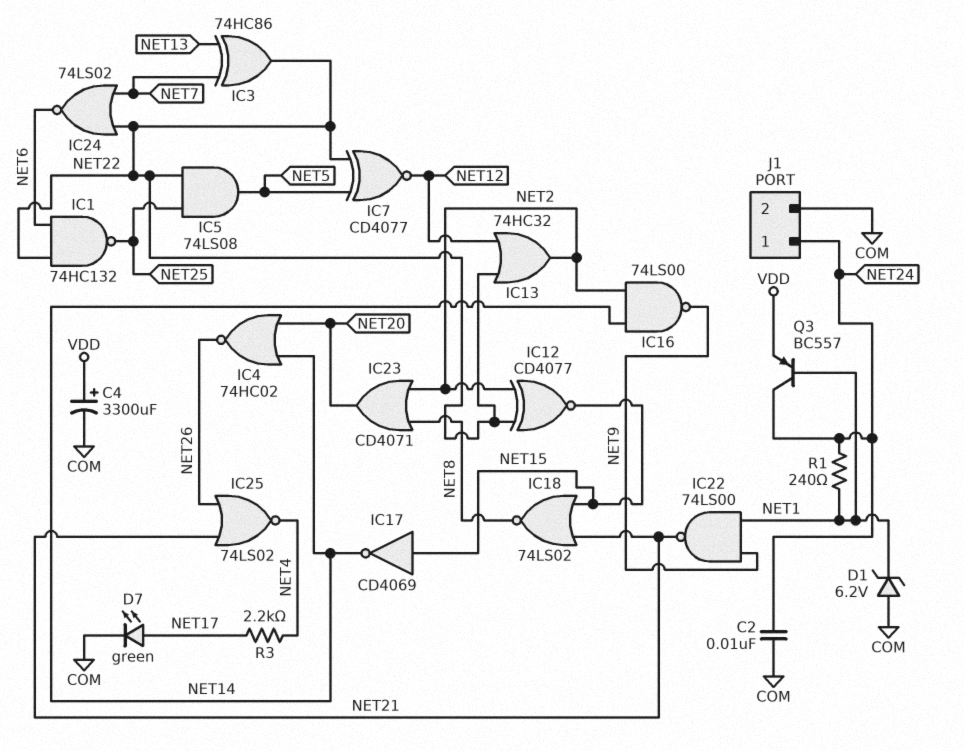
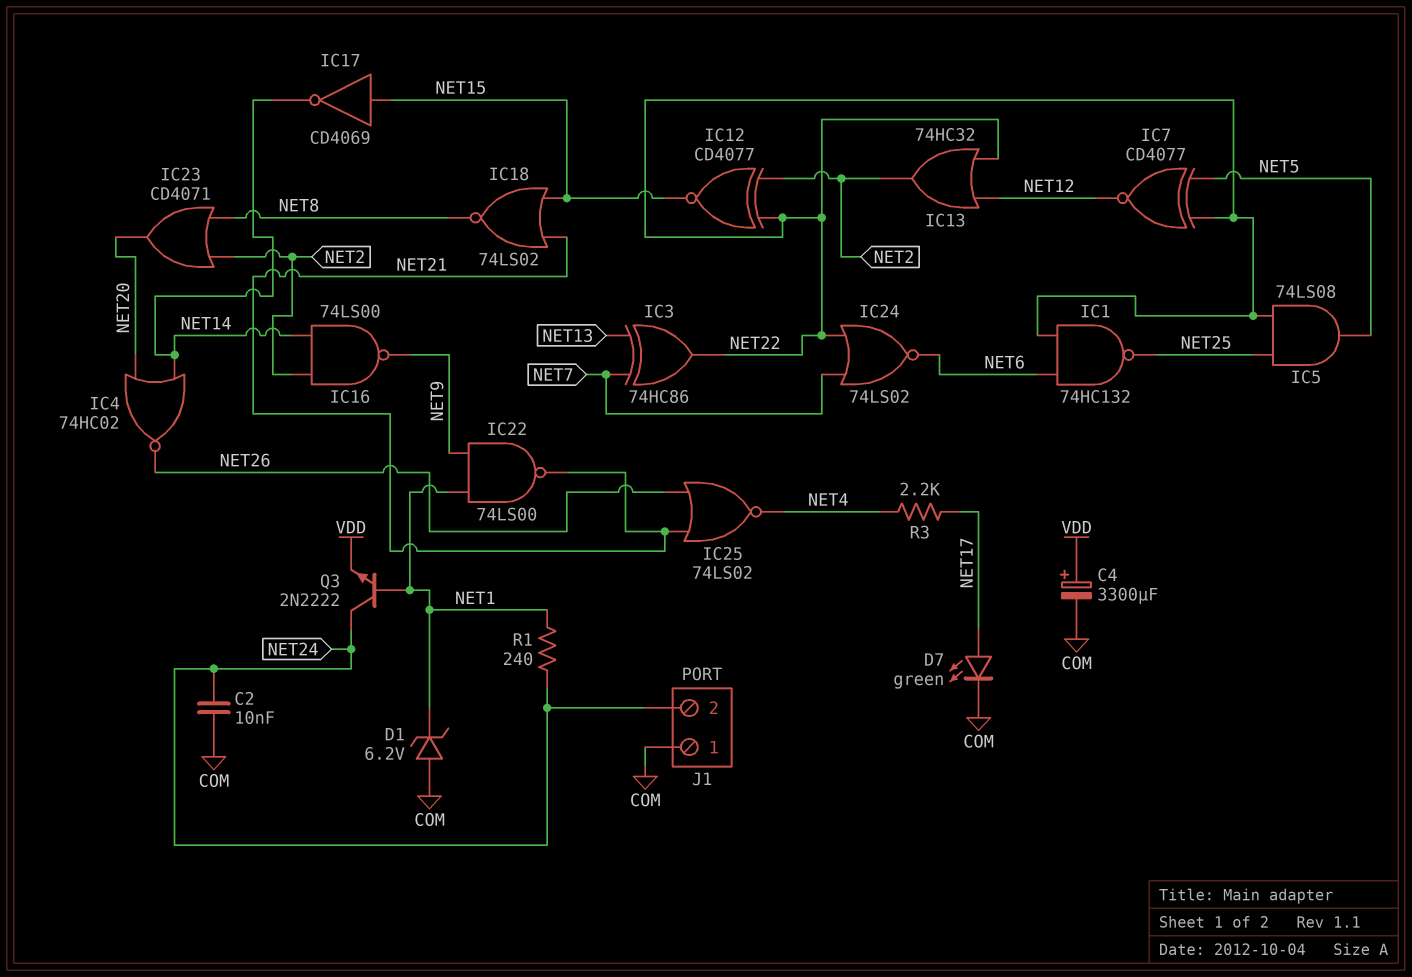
J1 pin 1: NET24 -> COM
J1 pin 2: COM -> NET24
Q3: PNP BC557 (B NET1, C NET24, E VDD) -> NPN 2N2222 (B NET1, C NET24, E VDD)

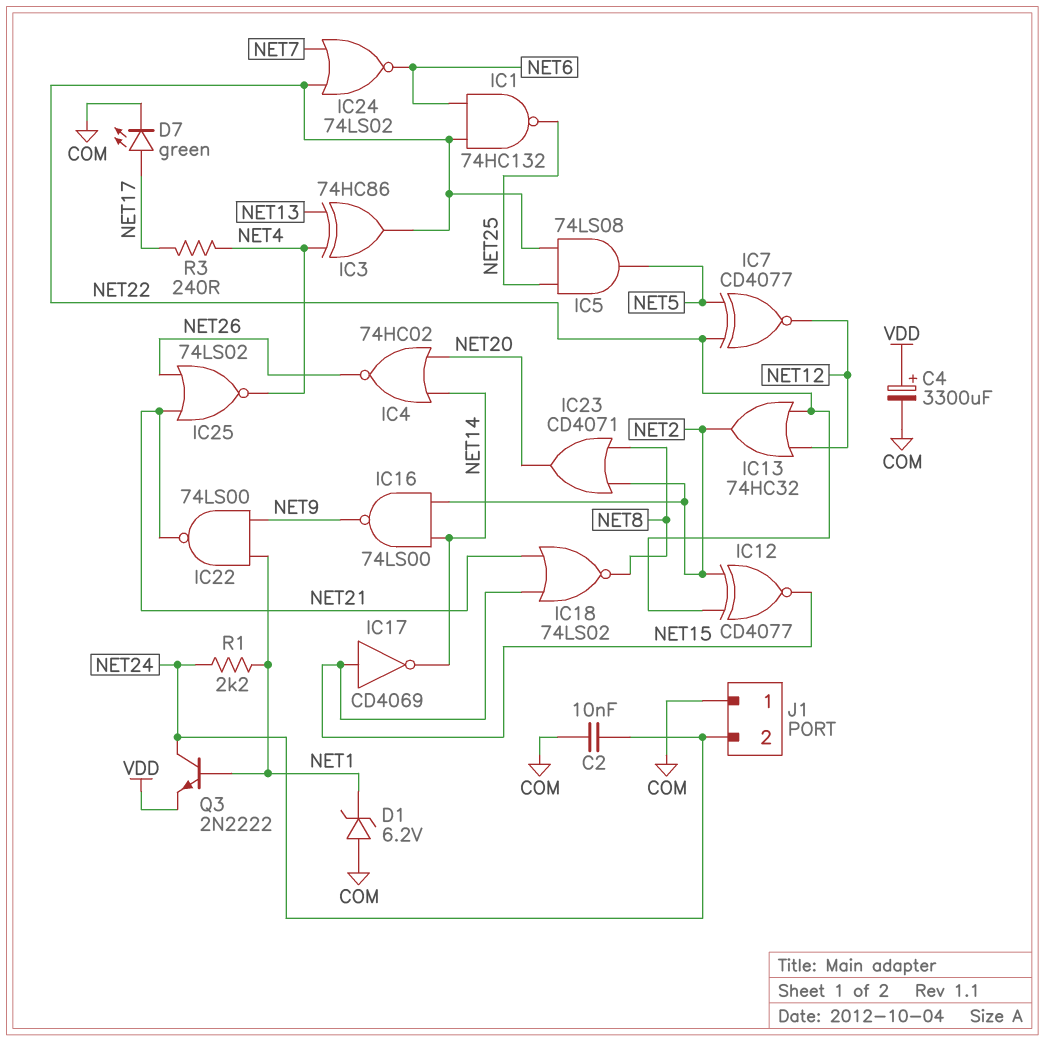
IC3: XOR 74HC86 (in NET7, in NET13, out NET22) -> XOR 74HC86 (in NET4, in NET13, out NET22)
R1: 240 (NET1, NET24) -> 2.2k (NET1, NET24)
R3: 2.2k (NET4, NET17) -> 240 (NET4, NET17)

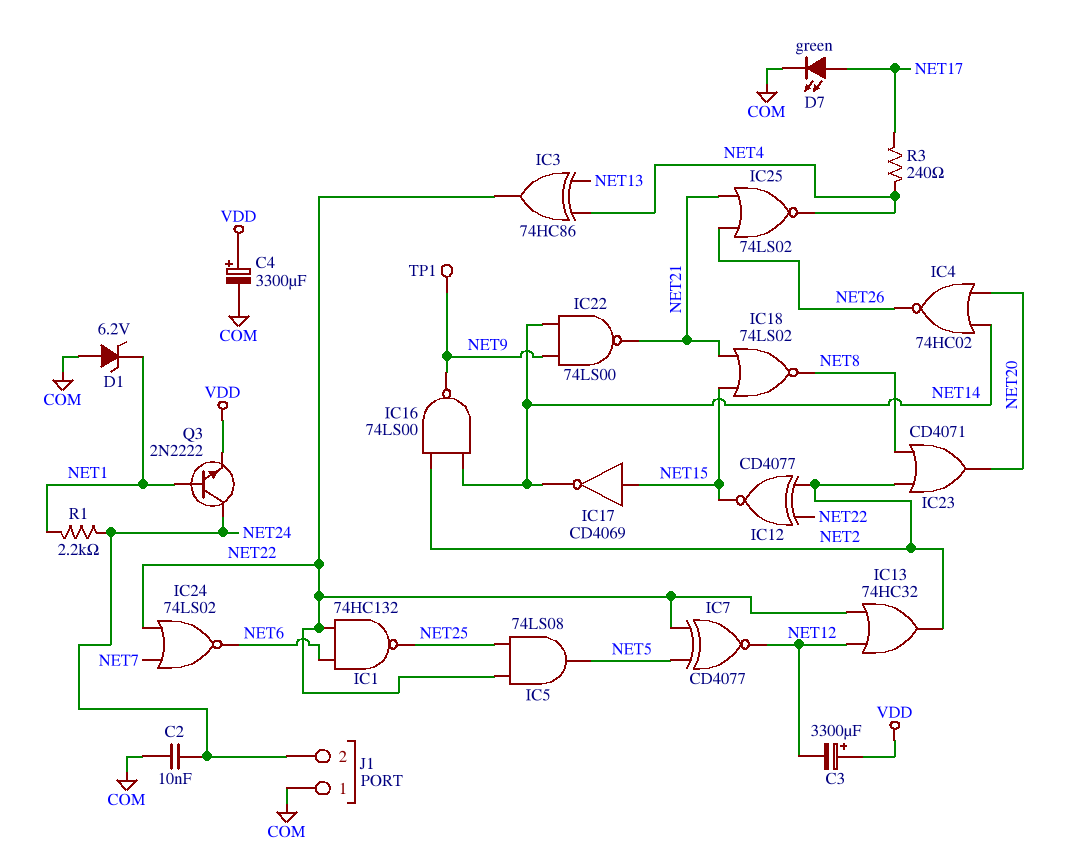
C3: none -> 3300uF (plus VDD, minus NET12)
IC22: NAND 74LS00 (in NET1, in NET9, out NET21) -> NAND 74LS00 (in NET9, in NET14, out NET21)
TP1: none -> test point (NET9)

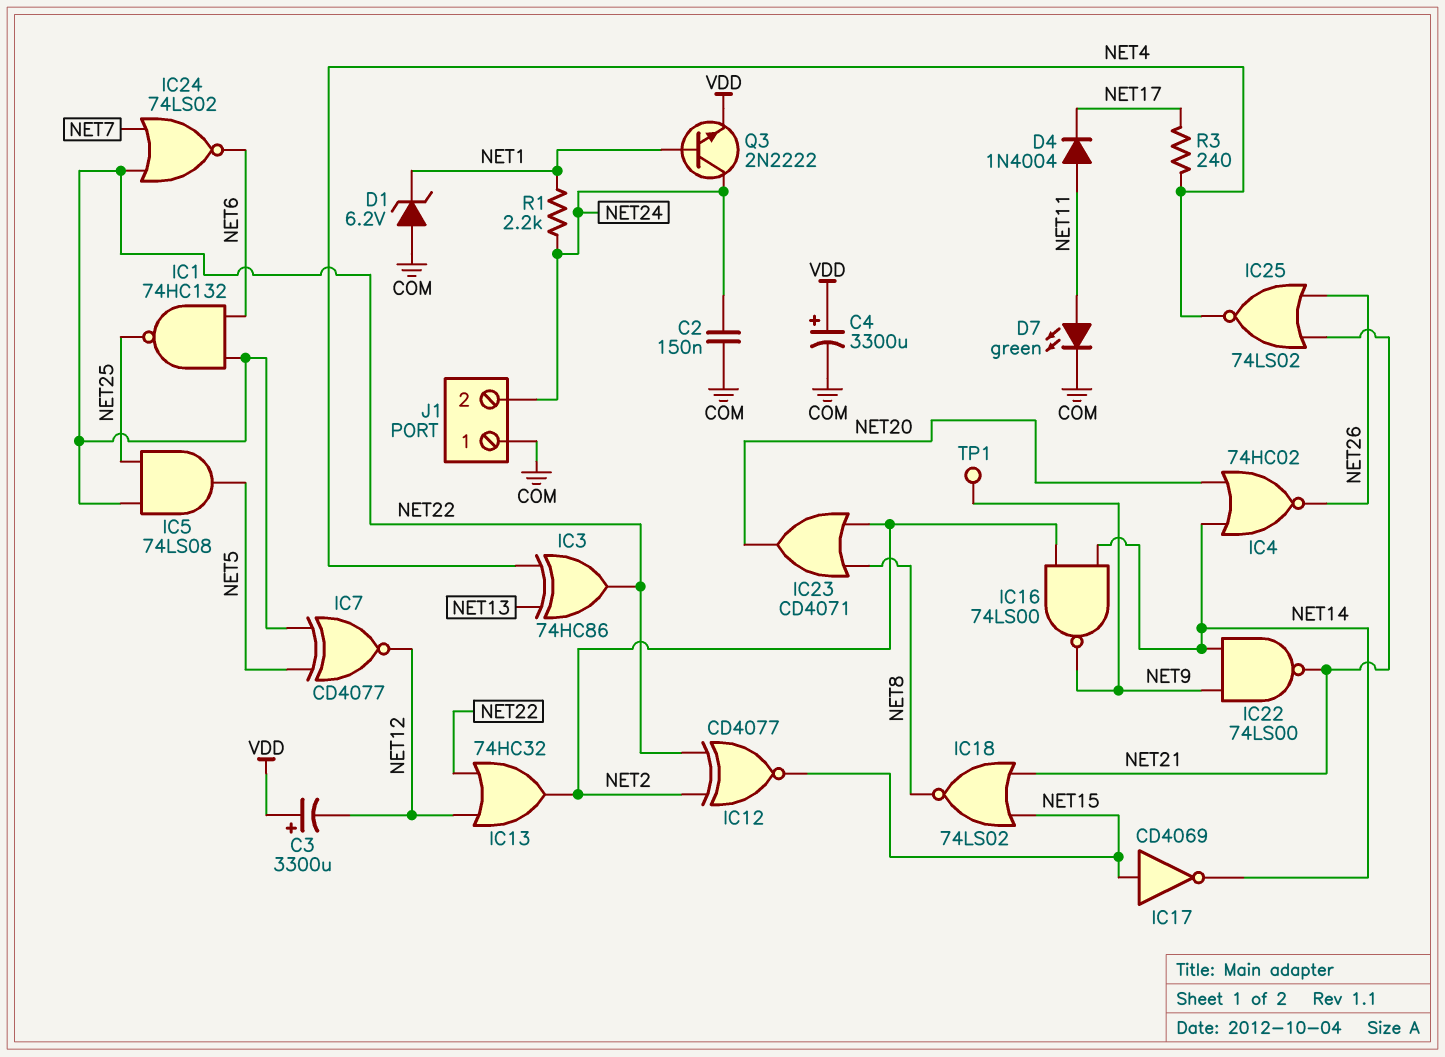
C2: 10nF (COM, NET24) -> 150nF (COM, NET24)
D4: none -> diode 1N4004 (A NET11, K NET17)
D7: LED green (A NET17, K COM) -> LED green (A NET11, K COM)

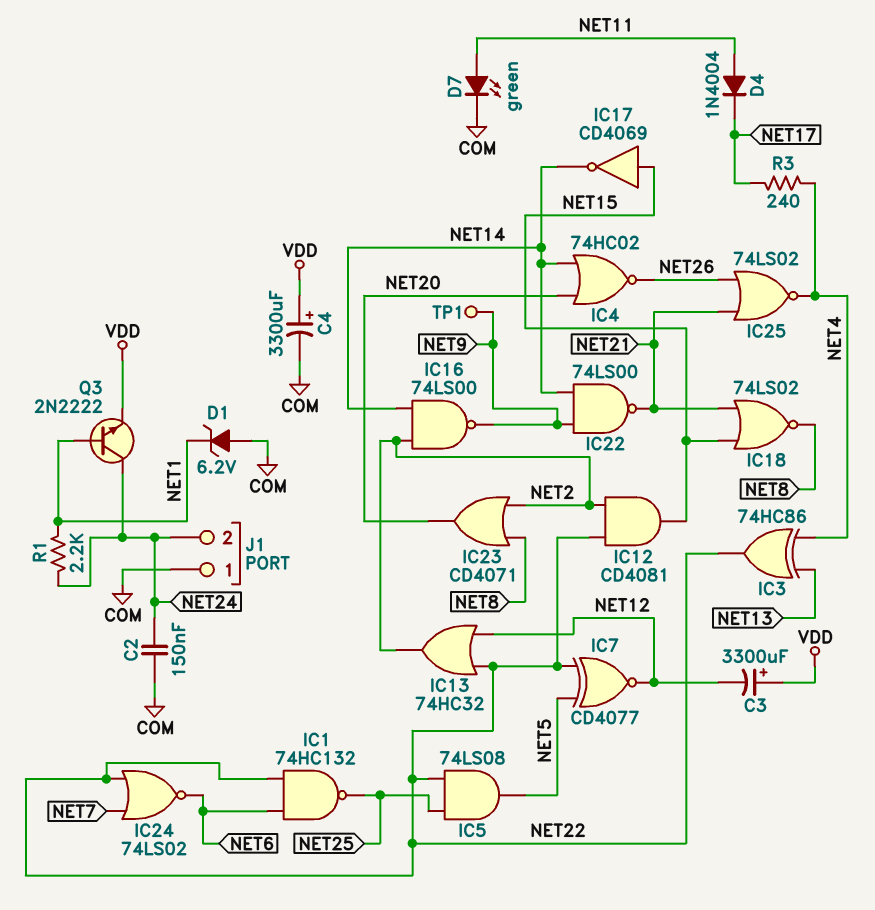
IC12: XNOR CD4077 (in NET2, in NET22, out NET15) -> AND CD4081 (in NET2, in NET22, out NET15)

